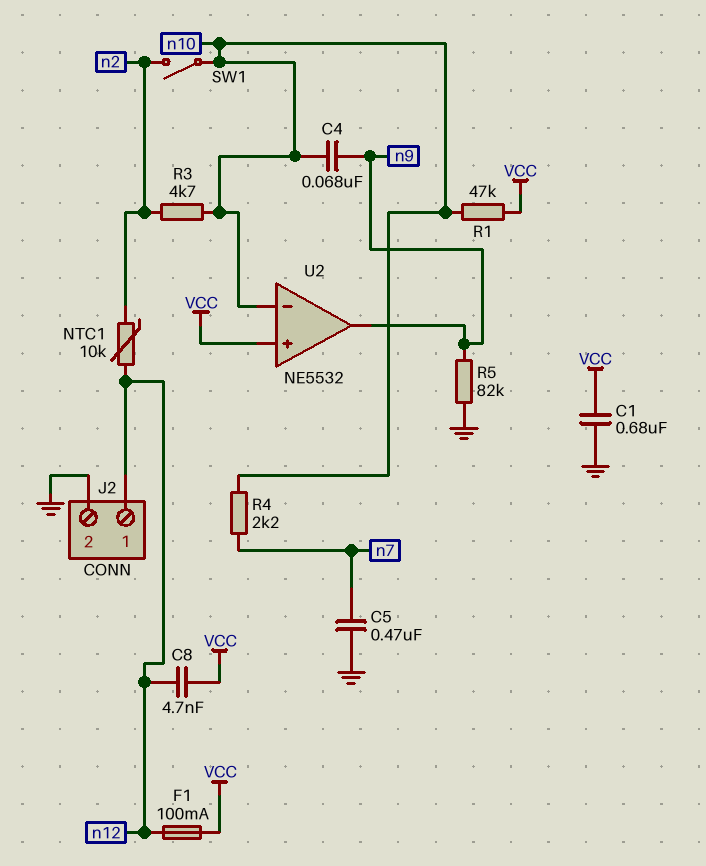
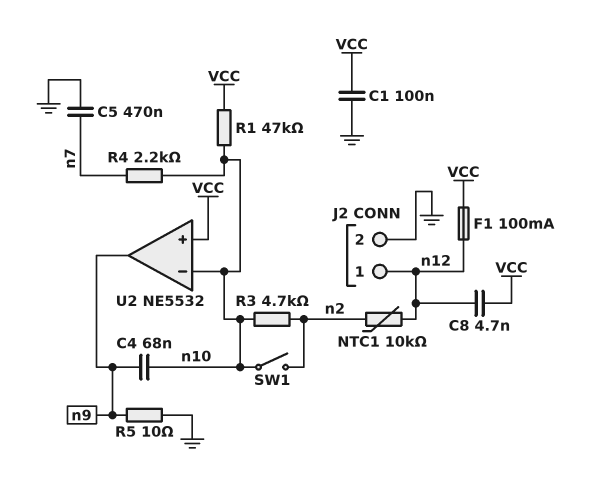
C1: 680nF (GND, VCC) -> 100nF (GND, VCC)
R5: 82k (GND, n9) -> 10 (GND, n9)

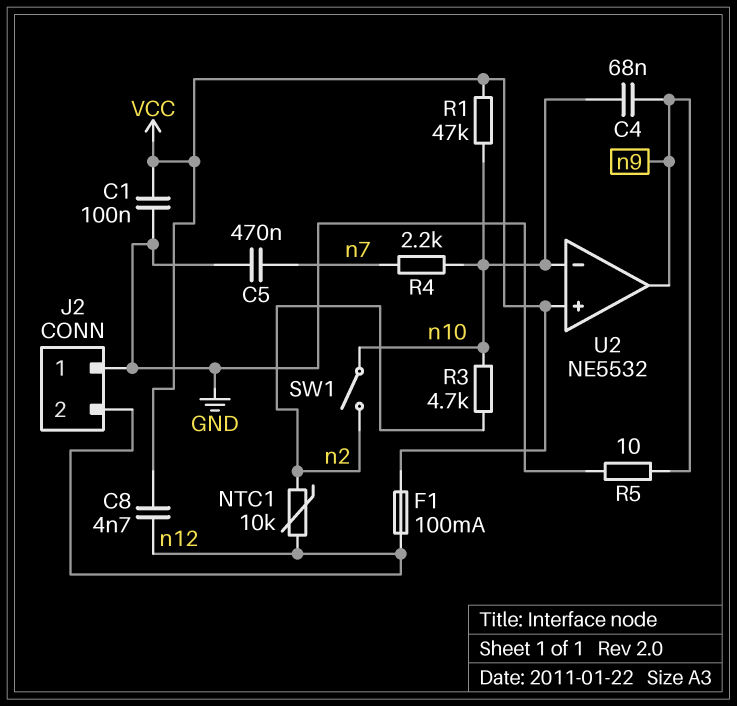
J2 pin 1: n12 -> GND
J2 pin 2: GND -> n12

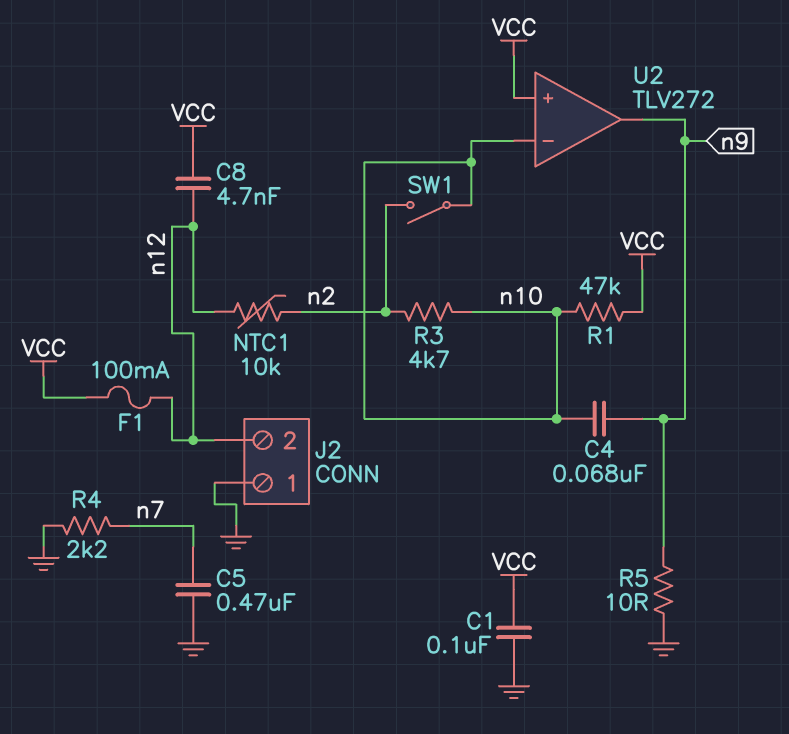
R4: 2.2k (n7, n10) -> 2.2k (GND, n7)
U2: NE5532 -> TLV272

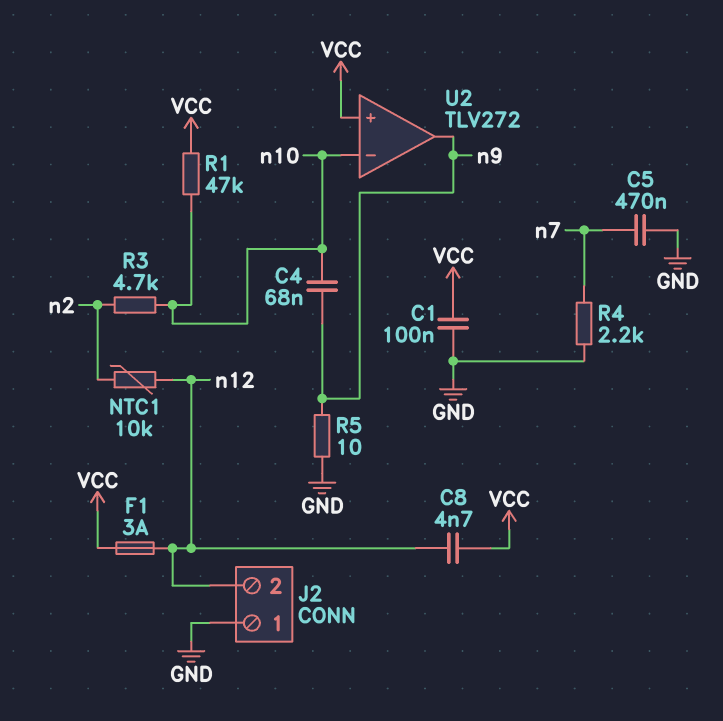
F1: 100mA (VCC, n12) -> 3A (VCC, n12)
SW1: switch (n2, n10) -> none

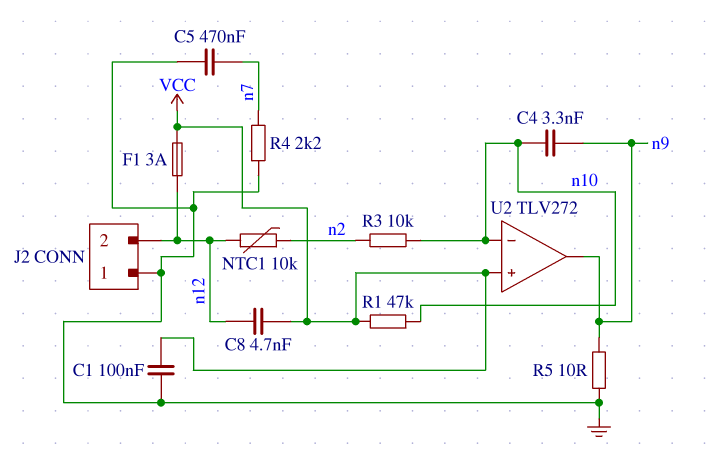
C4: 68nF (n9, n10) -> 3.3nF (n9, n10)
R3: 4.7k (n2, n10) -> 10k (n2, n10)

